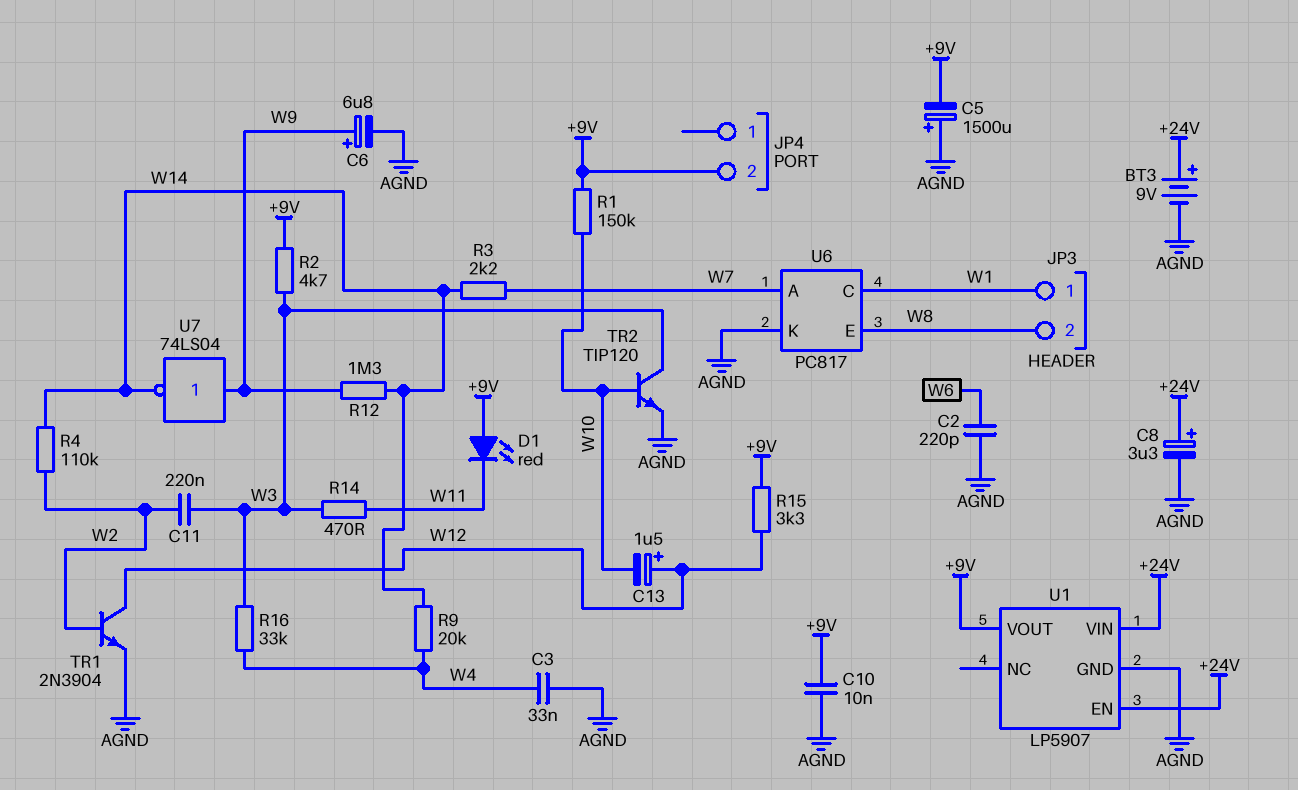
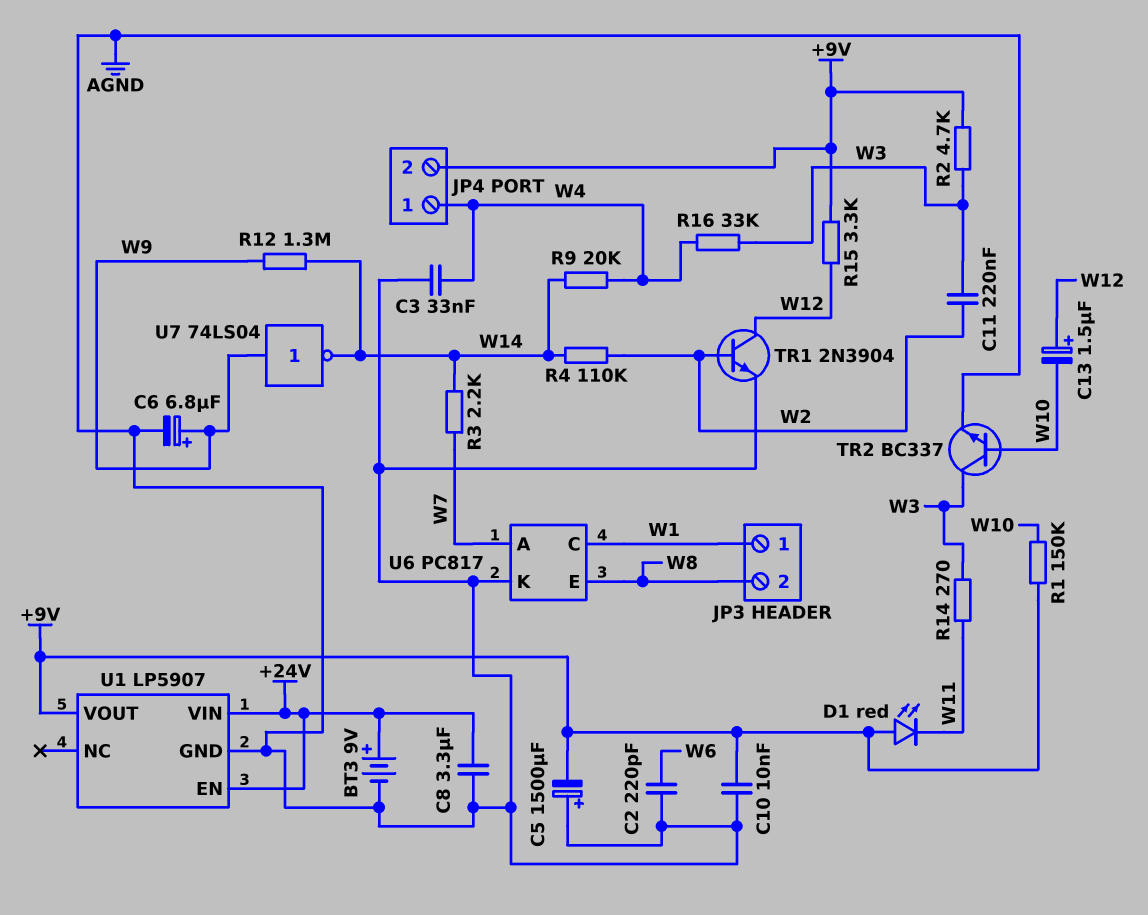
C8: 3.3uF (plus +24V, minus AGND) -> 3.3uF (+24V, AGND)
JP4 pin 1: none -> W4
R14: 470 (W3, W11) -> 270 (W3, W11)
TR2: NPN TIP120 (B W10, C W3, E AGND) -> NPN BC337 (B W10, C W3, E AGND)

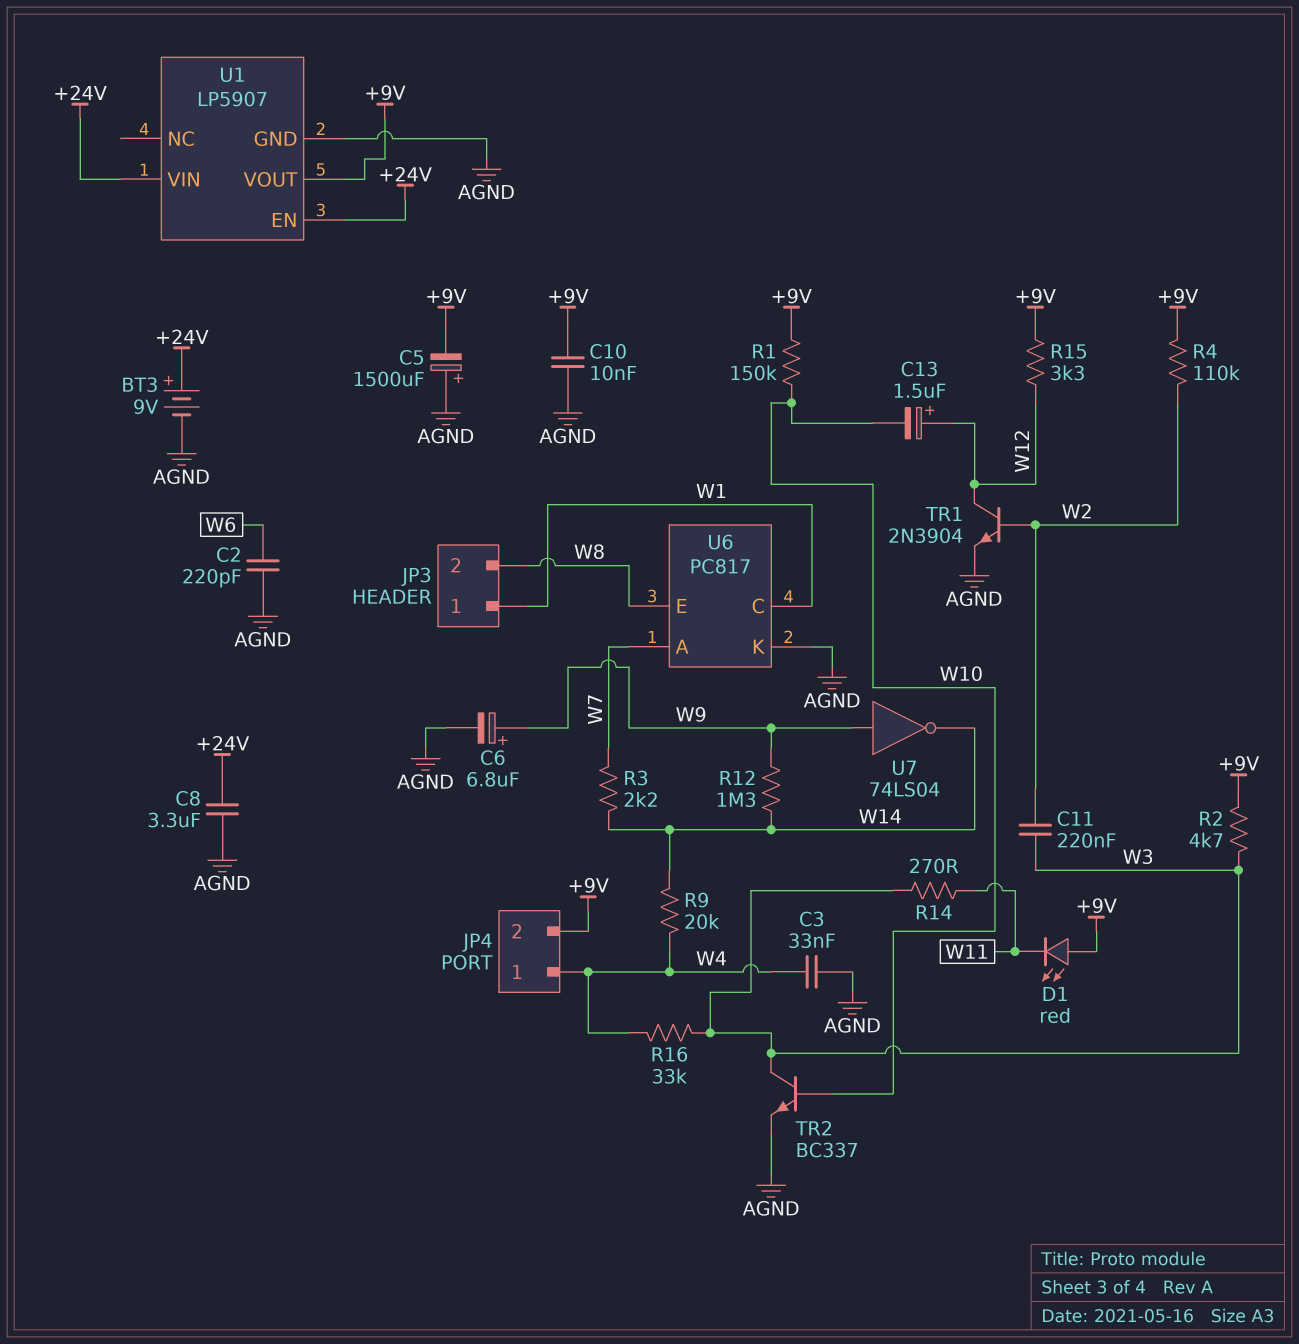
R4: 110k (W2, W14) -> 110k (+9V, W2)

